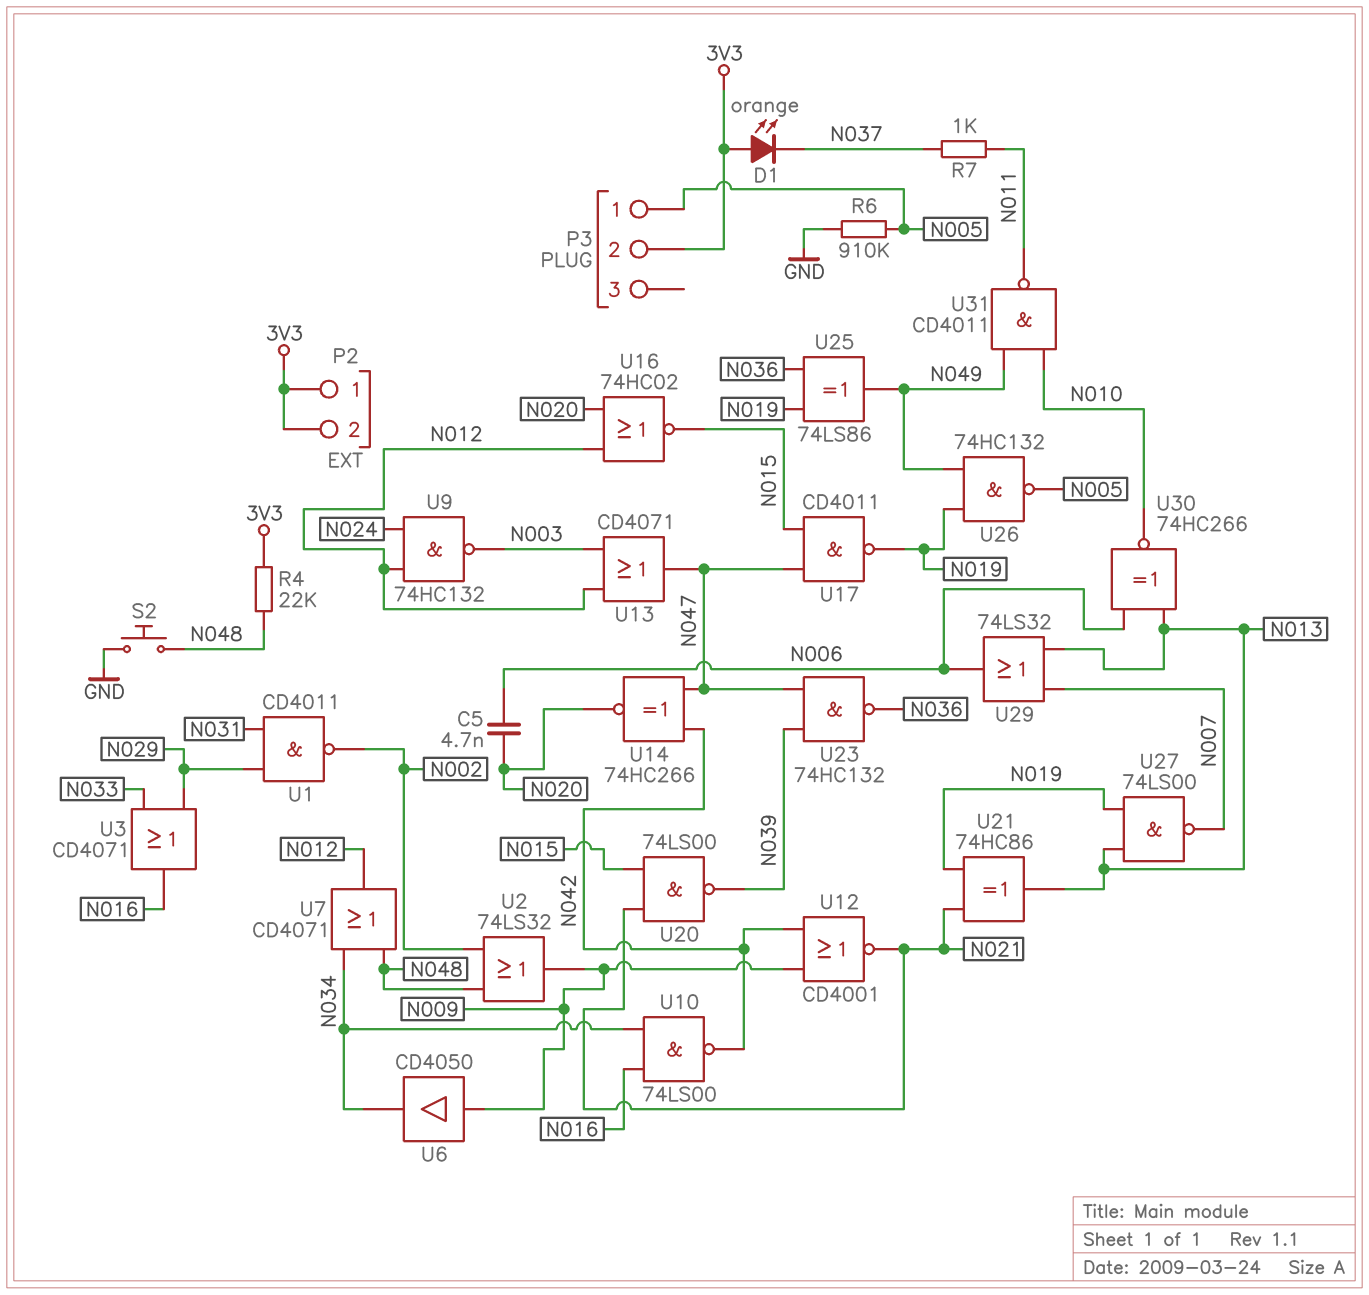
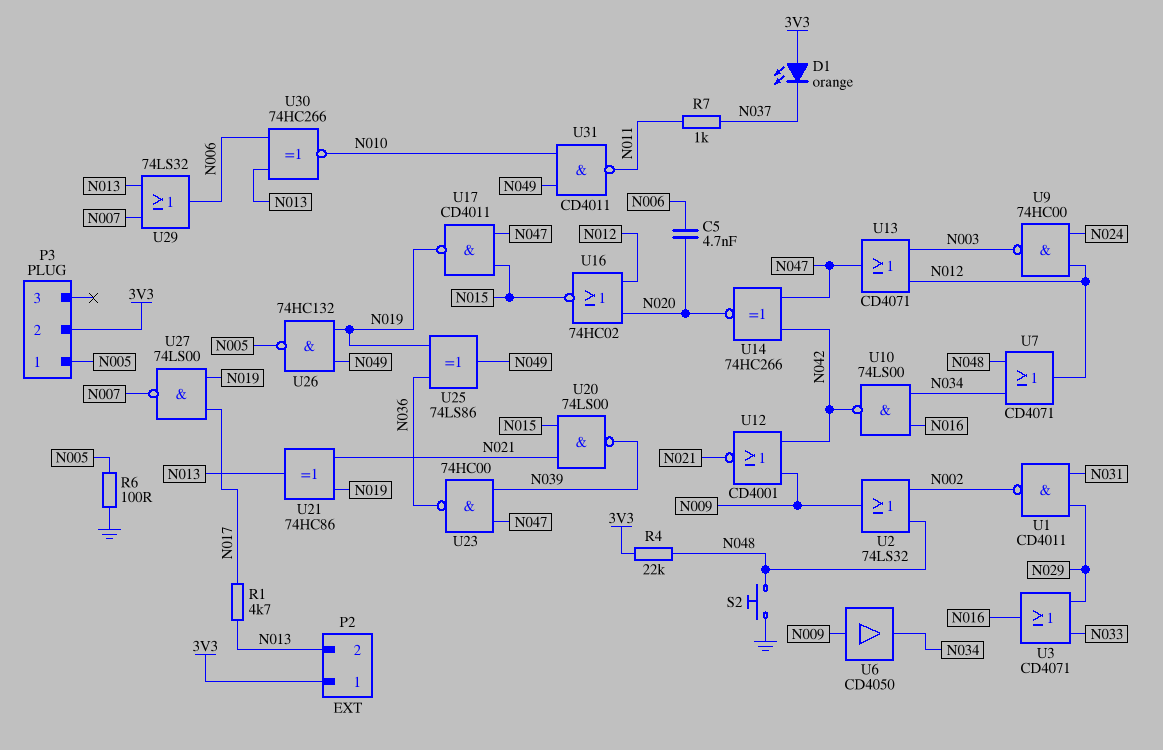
P2 pin 2: 3V3 -> N013
R1: none -> 4.7k (N013, N017)
R6: 910k (GND, N005) -> 100 (GND, N005)
U9: NAND 74HC132 (in N012, in N024, out N003) -> NAND 74HC00 (in N012, in N024, out N003)
U23: NAND 74HC132 (in N039, in N047, out N036) -> NAND 74HC00 (in N039, in N047, out N036)
U27: NAND 74LS00 (in N013, in N019, out N007) -> NAND 74LS00 (in N017, in N019, out N007)

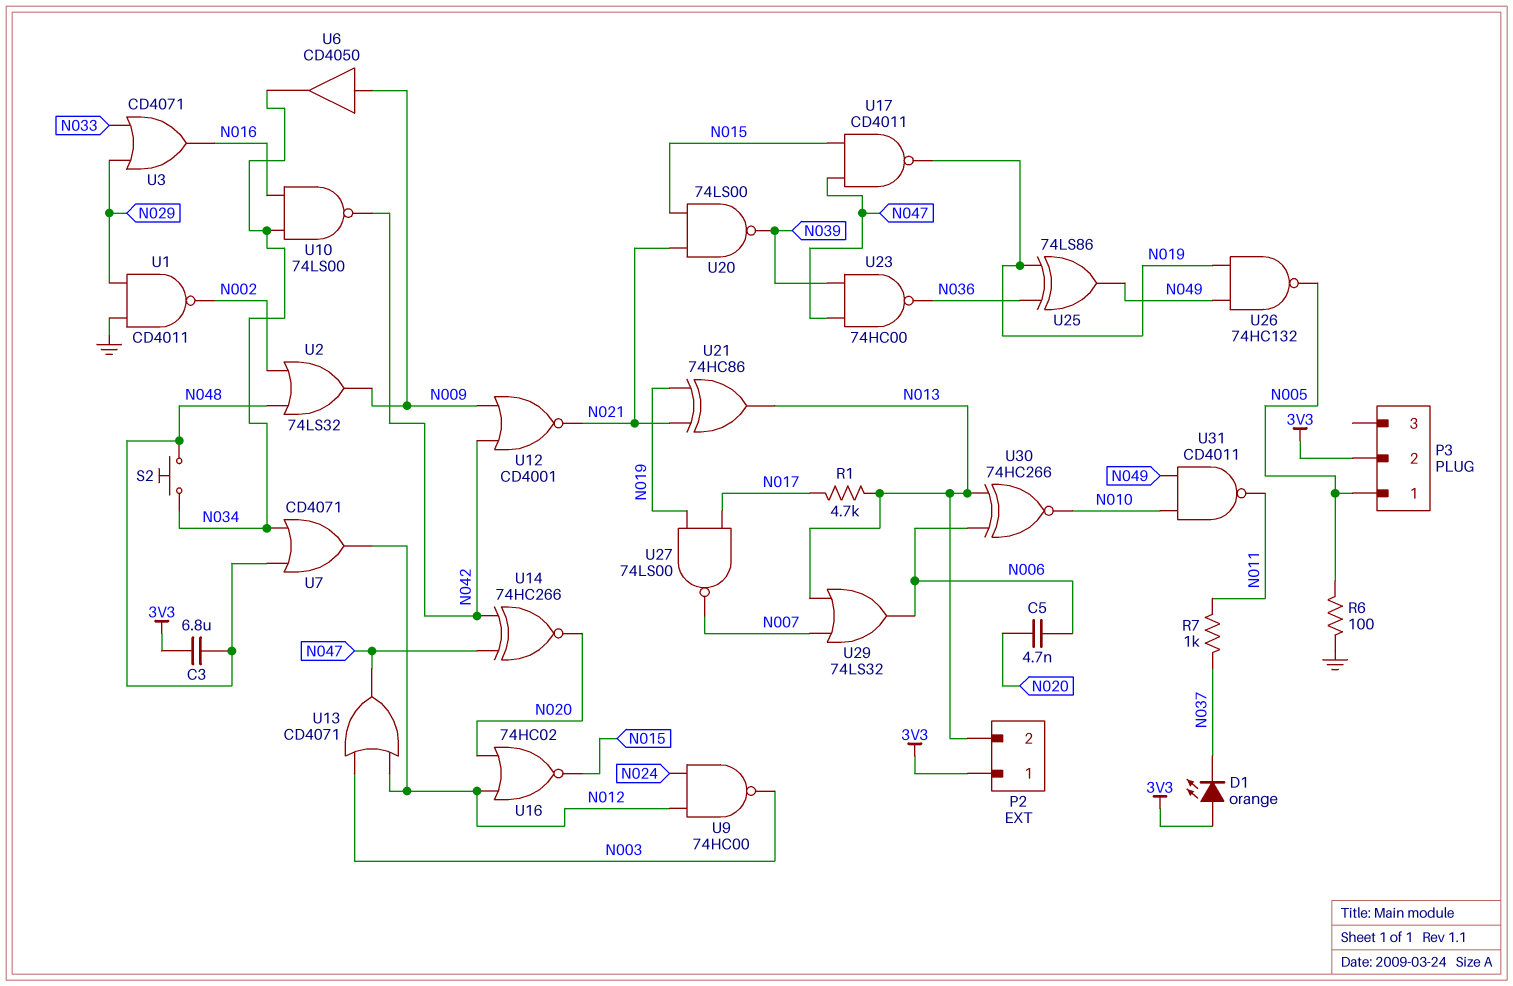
C3: none -> 6.8uF (3V3, N048)
R4: 22k (3V3, N048) -> none
S2: button (GND, N048) -> button (N034, N048)
U1: NAND CD4011 (in N029, in N031, out N002) -> NAND CD4011 (in GND, in N029, out N002)

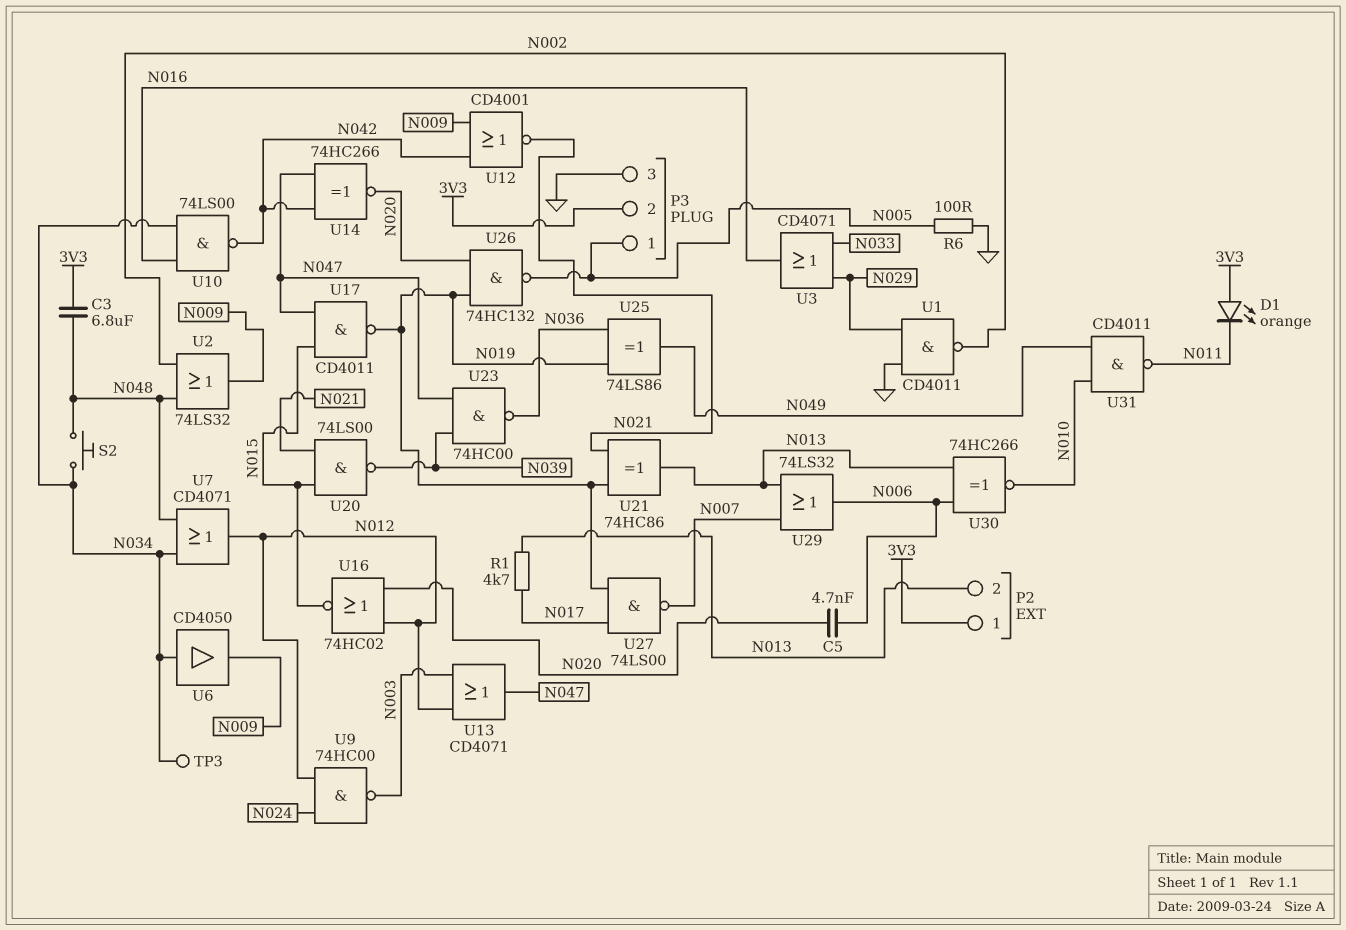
D1: LED orange (A 3V3, K N037) -> LED orange (A 3V3, K N011)
P3 pin 3: none -> GND
R7: 1k (N011, N037) -> none
TP3: none -> test point (N034)
U6: buffer CD4050 (in N009, out N034) -> buffer CD4050 (in N034, out N009)
U26: NAND 74HC132 (in N019, in N049, out N005) -> NAND 74HC132 (in N019, in N020, out N005)

